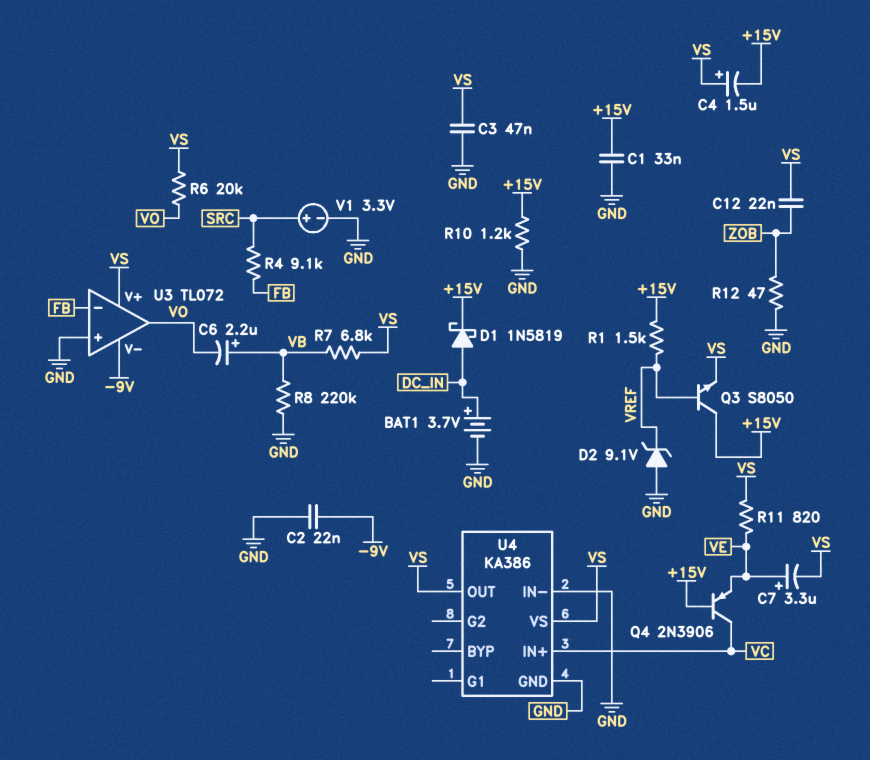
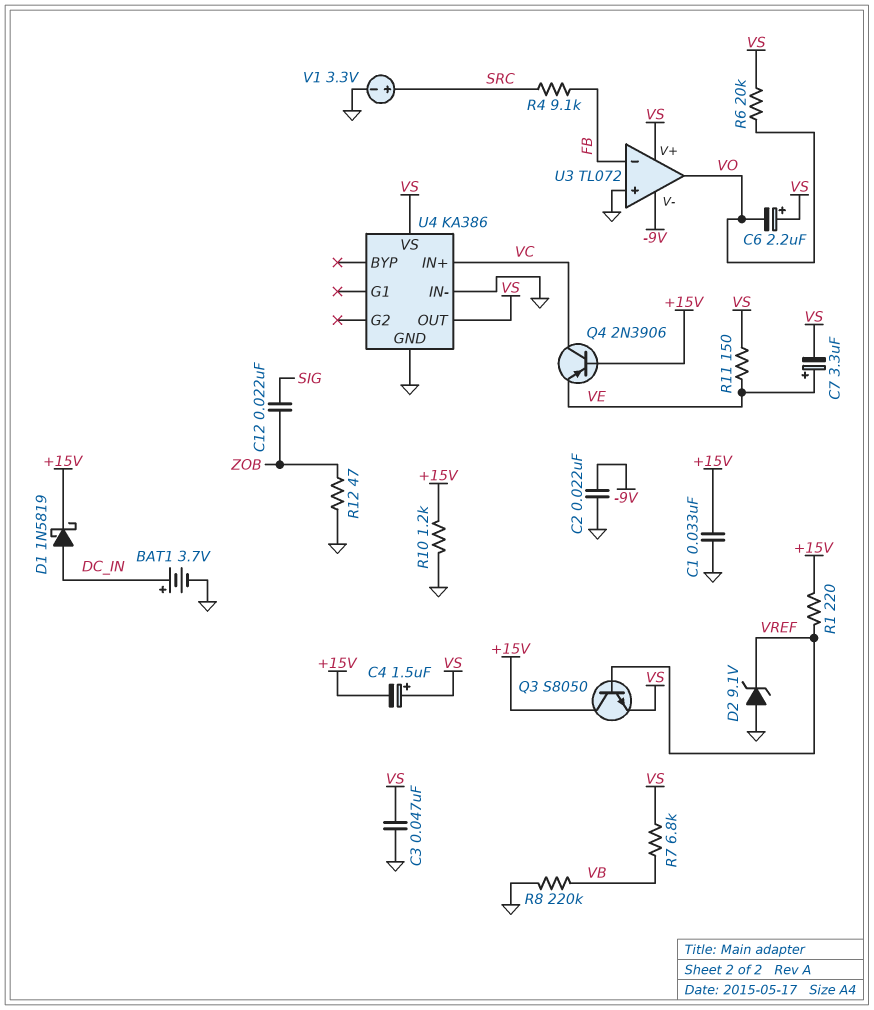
C6: 2.2uF (plus VB, minus VO) -> 2.2uF (plus VS, minus VO)
C12: 22nF (VS, ZOB) -> 22nF (SIG, ZOB)
R1: 1.5k (+15V, VREF) -> 220 (+15V, VREF)
R11: 820 (VE, VS) -> 150 (VE, VS)

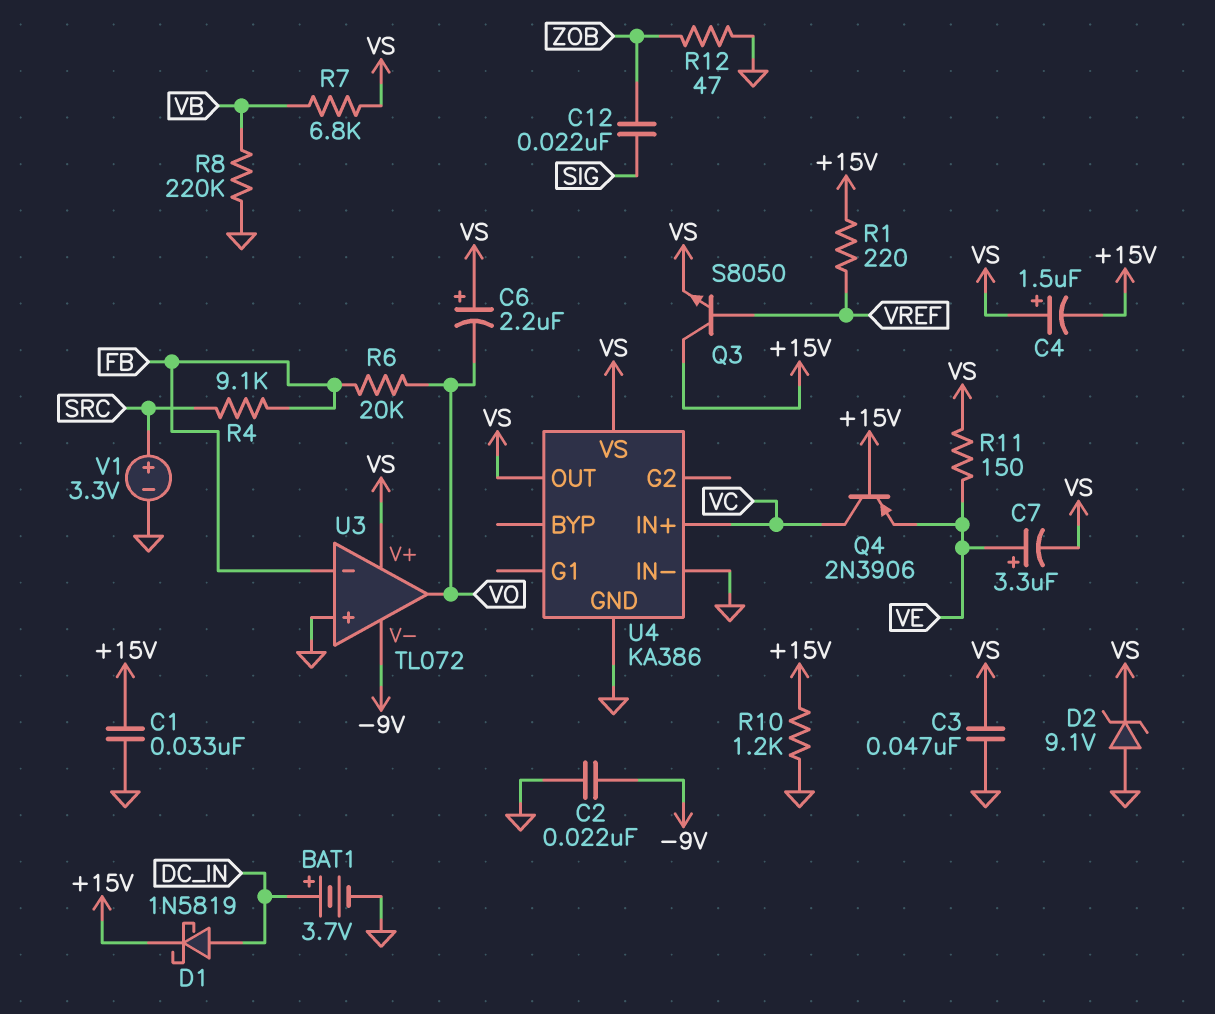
D2: zener 9.1V (A GND, K VREF) -> zener 9.1V (A GND, K VS)
R6: 20k (VO, VS) -> 20k (FB, VO)

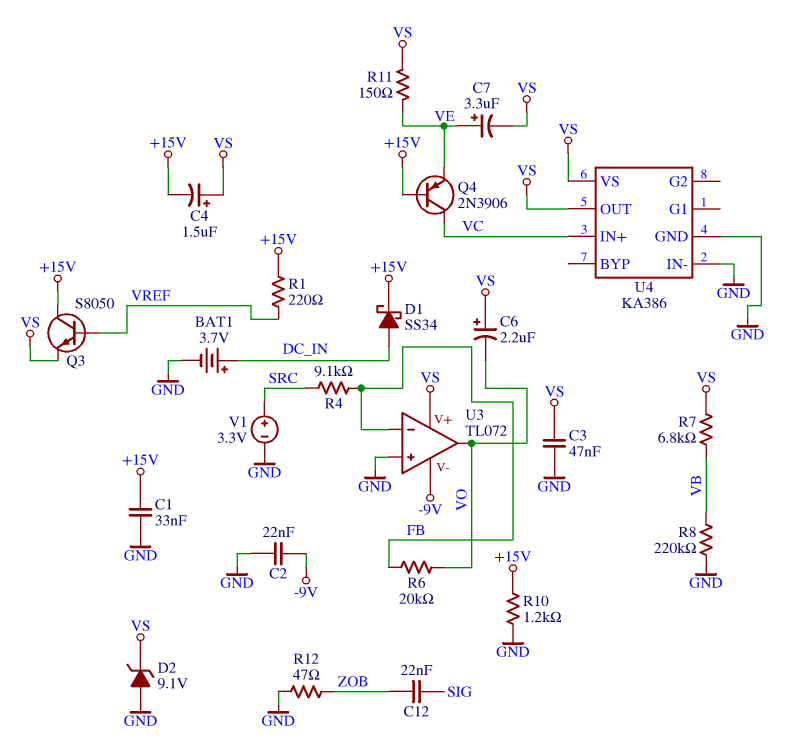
D1: schottky 1N5819 (A DC_IN, K +15V) -> schottky SS34 (A DC_IN, K +15V)

